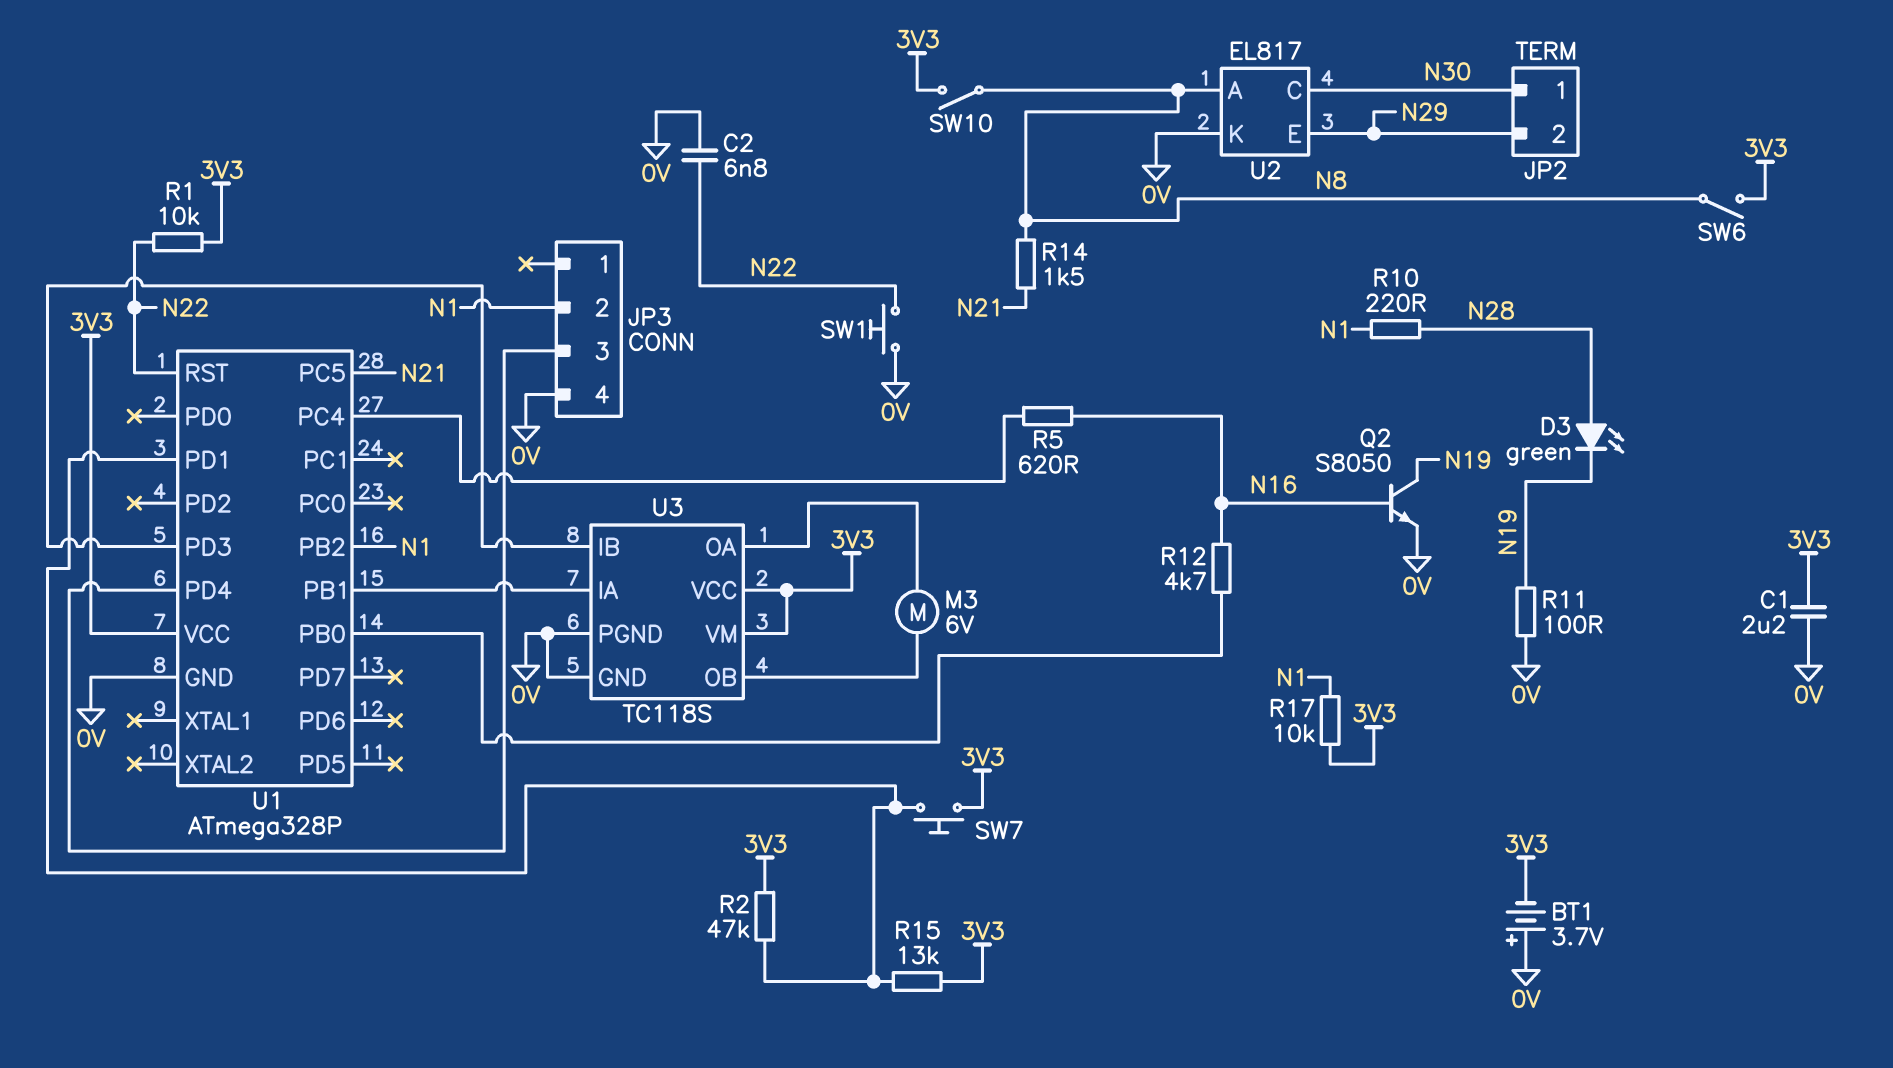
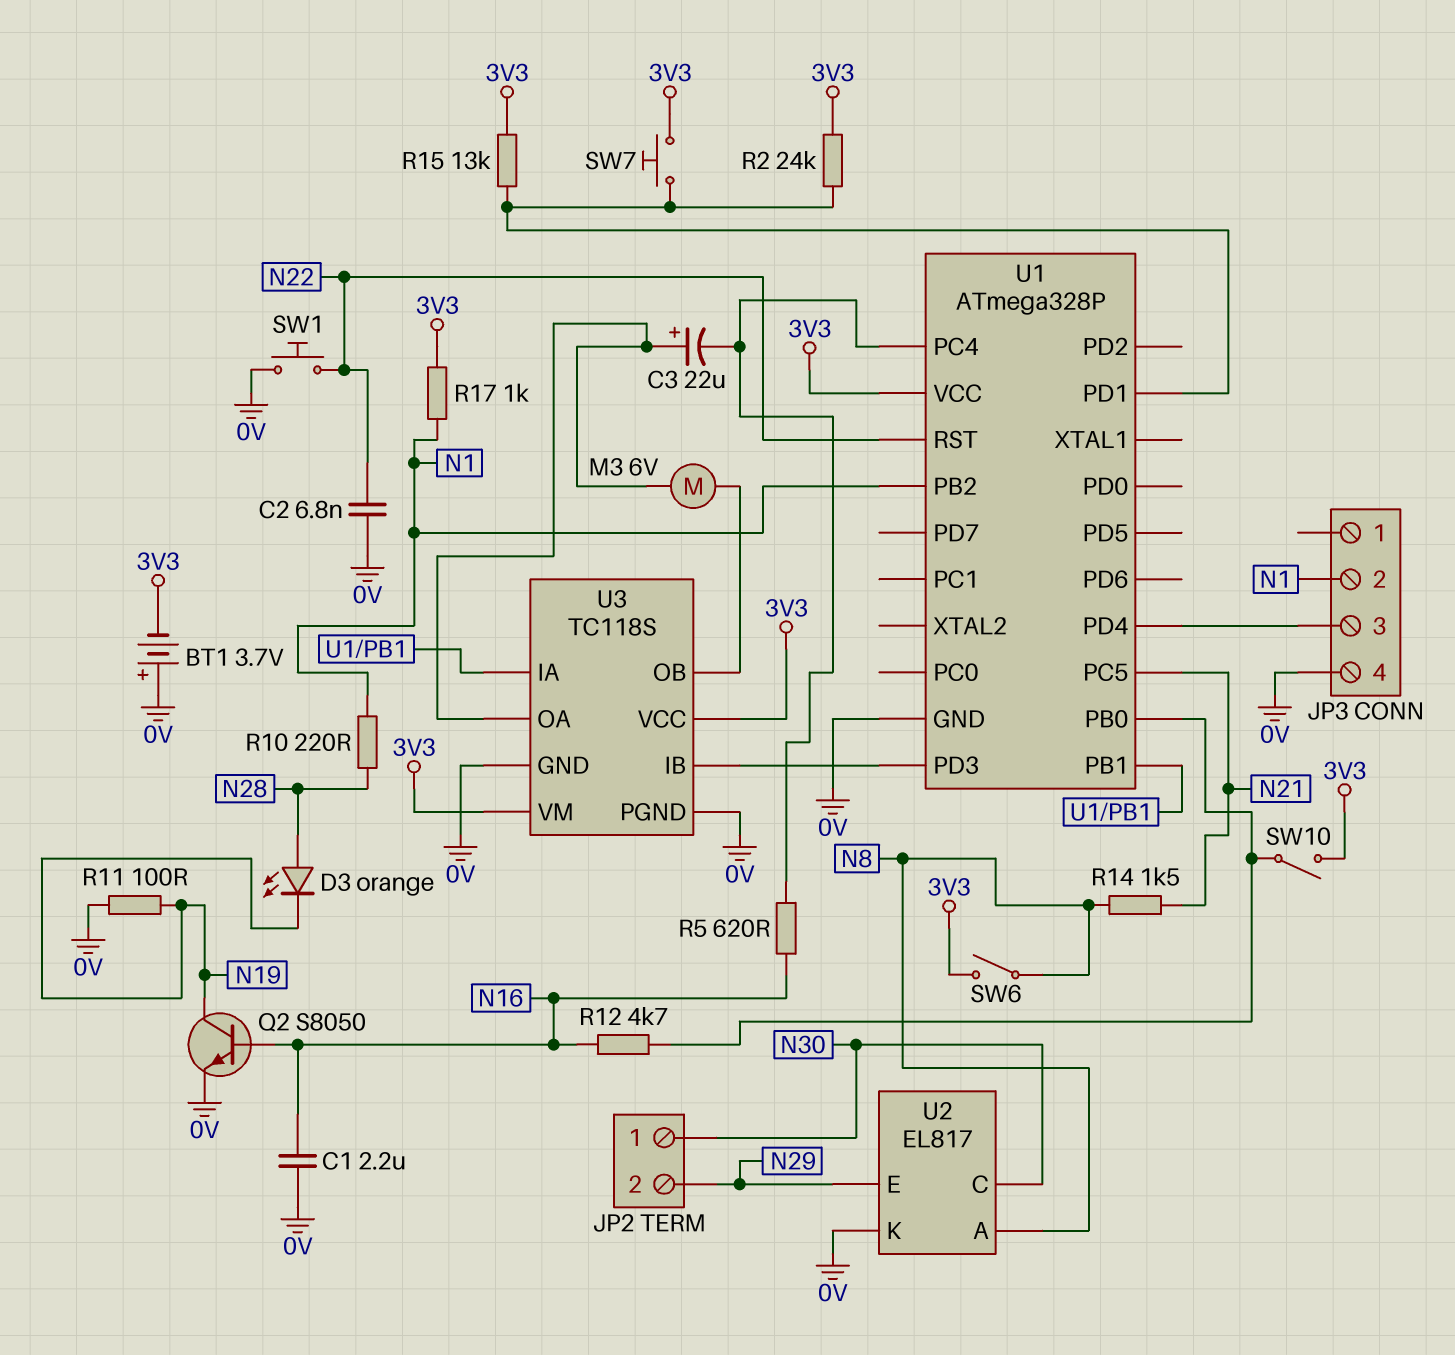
C1: 2.2uF (0V, 3V3) -> 2.2uF (0V, N16)
C3: none -> 22uF (plus U3/OA, minus U1/PC4)
D3: LED green (A N28, K N19) -> LED orange (A N28, K N19)
R1: 10k (3V3, N22) -> none
R2: 47k (3V3, U1/PD1) -> 24k (3V3, U1/PD1)
R17: 10k (3V3, N1) -> 1k (3V3, N1)
SW10: switch (3V3, N8) -> switch (3V3, U1/PB0)

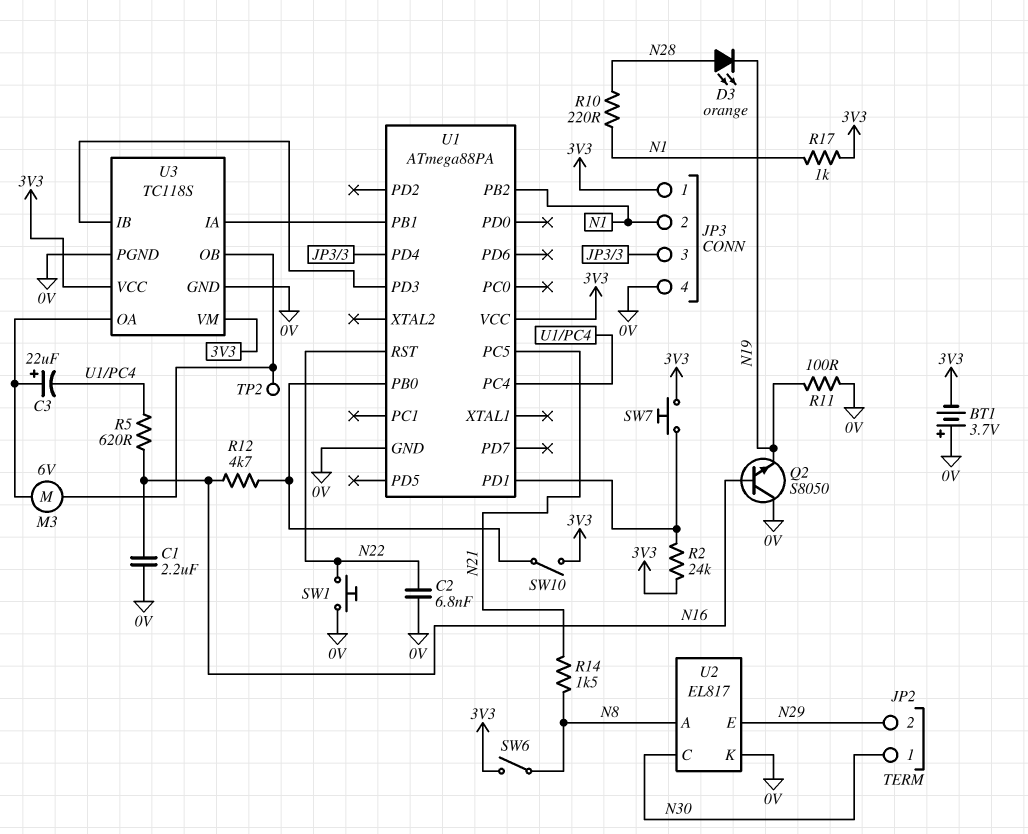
JP3 pin 1: none -> 3V3
Q2: NPN S8050 (B N16, C N19, E 0V) -> NPN S8050 (B N16, C 0V, E N19)
R15: 13k (3V3, U1/PD1) -> none
TP2: none -> test point (U3/OB)
U1: ATmega328P -> ATmega88PA

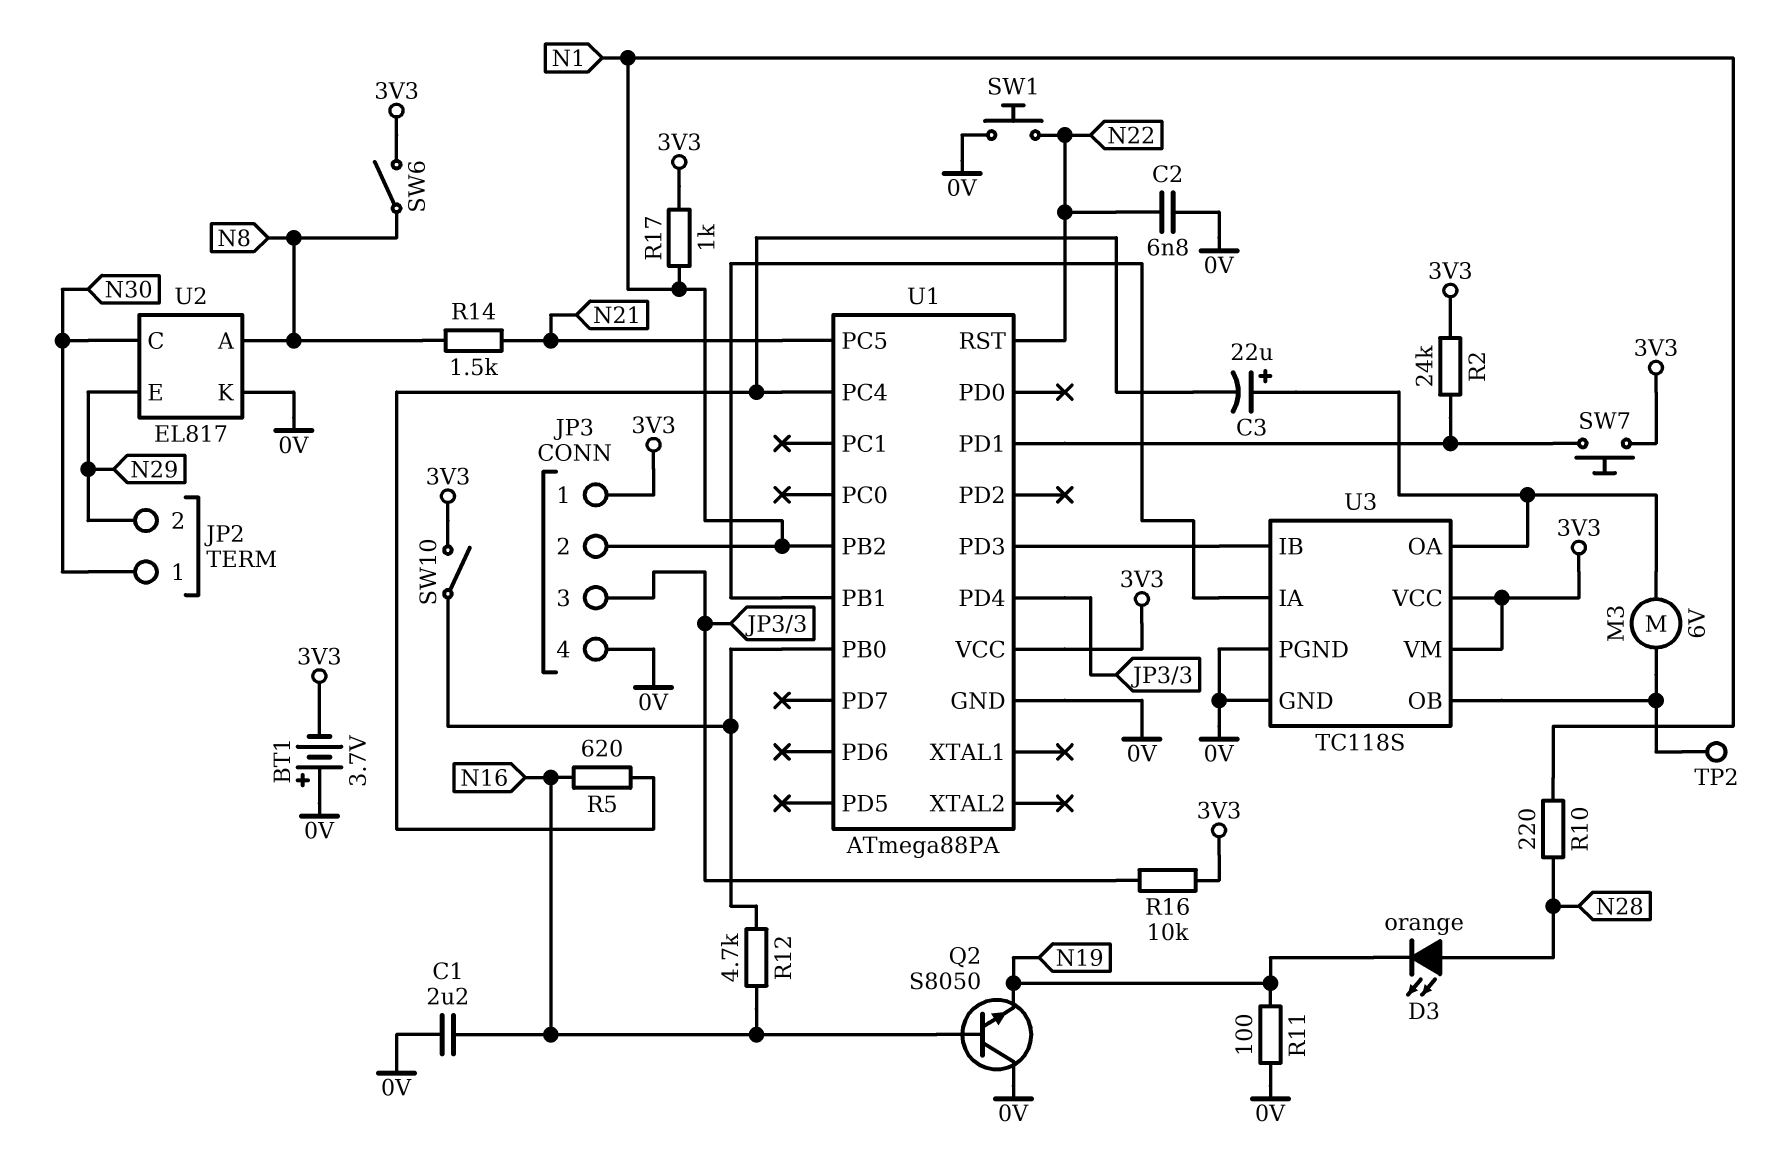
R16: none -> 10k (3V3, JP3/3)

